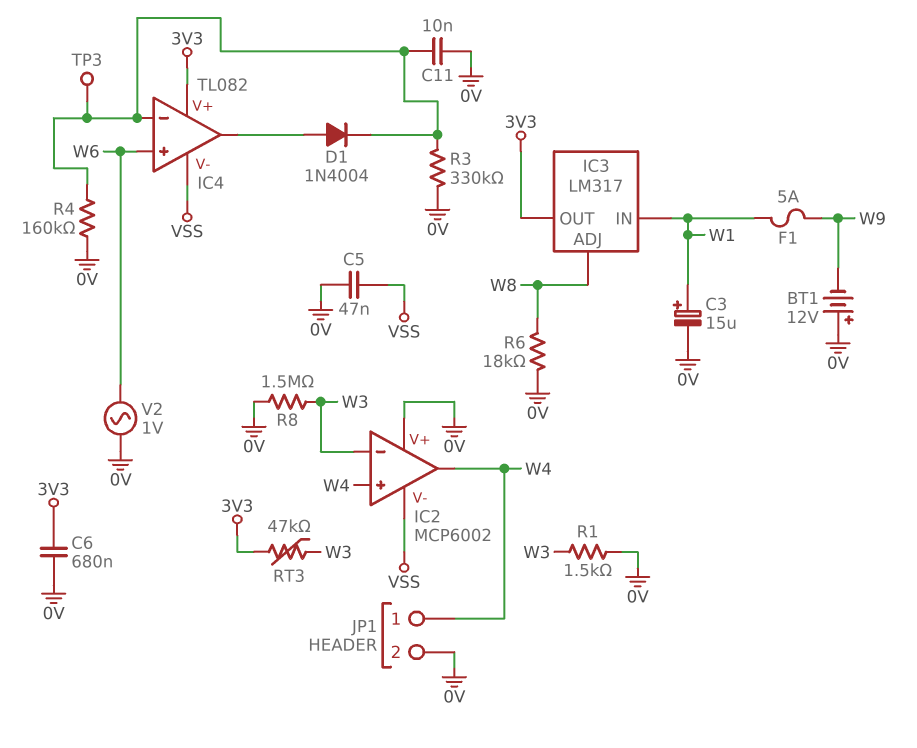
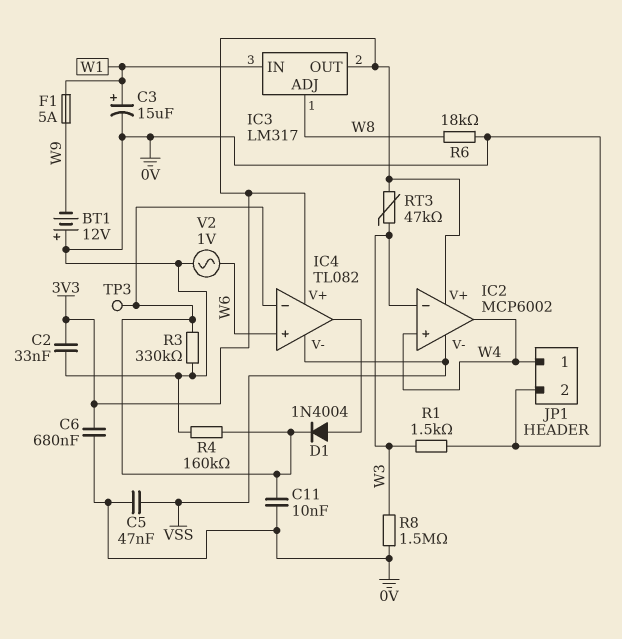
C2: none -> 33nF (0V, 3V3)
IC2 pin V+: 0V -> 3V3

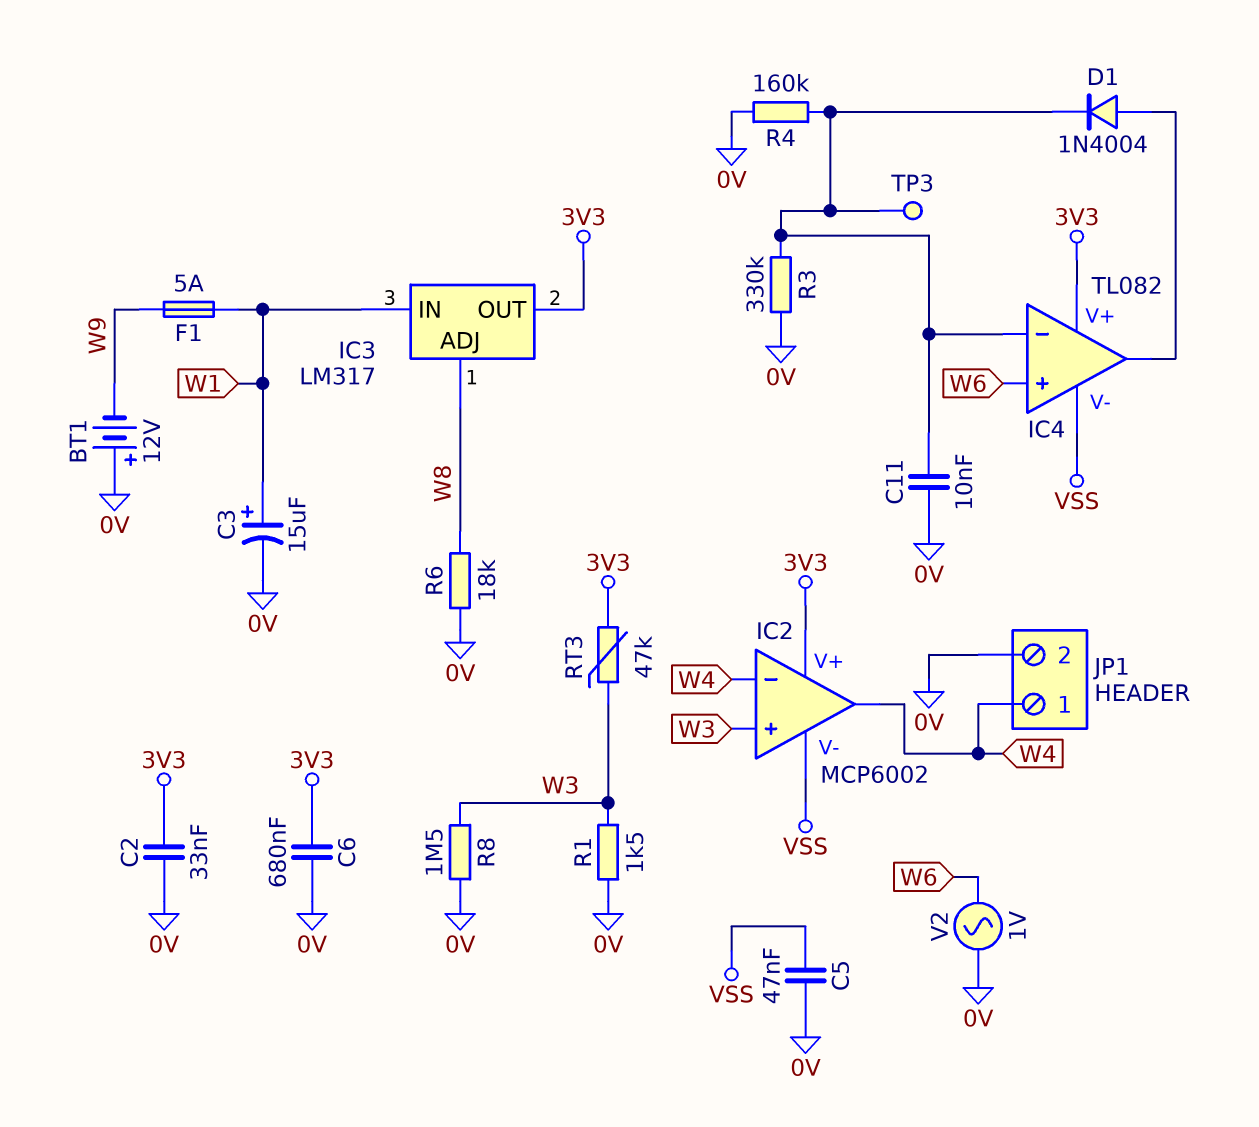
IC2 pin in+: W4 -> W3
IC2 pin in-: W3 -> W4

